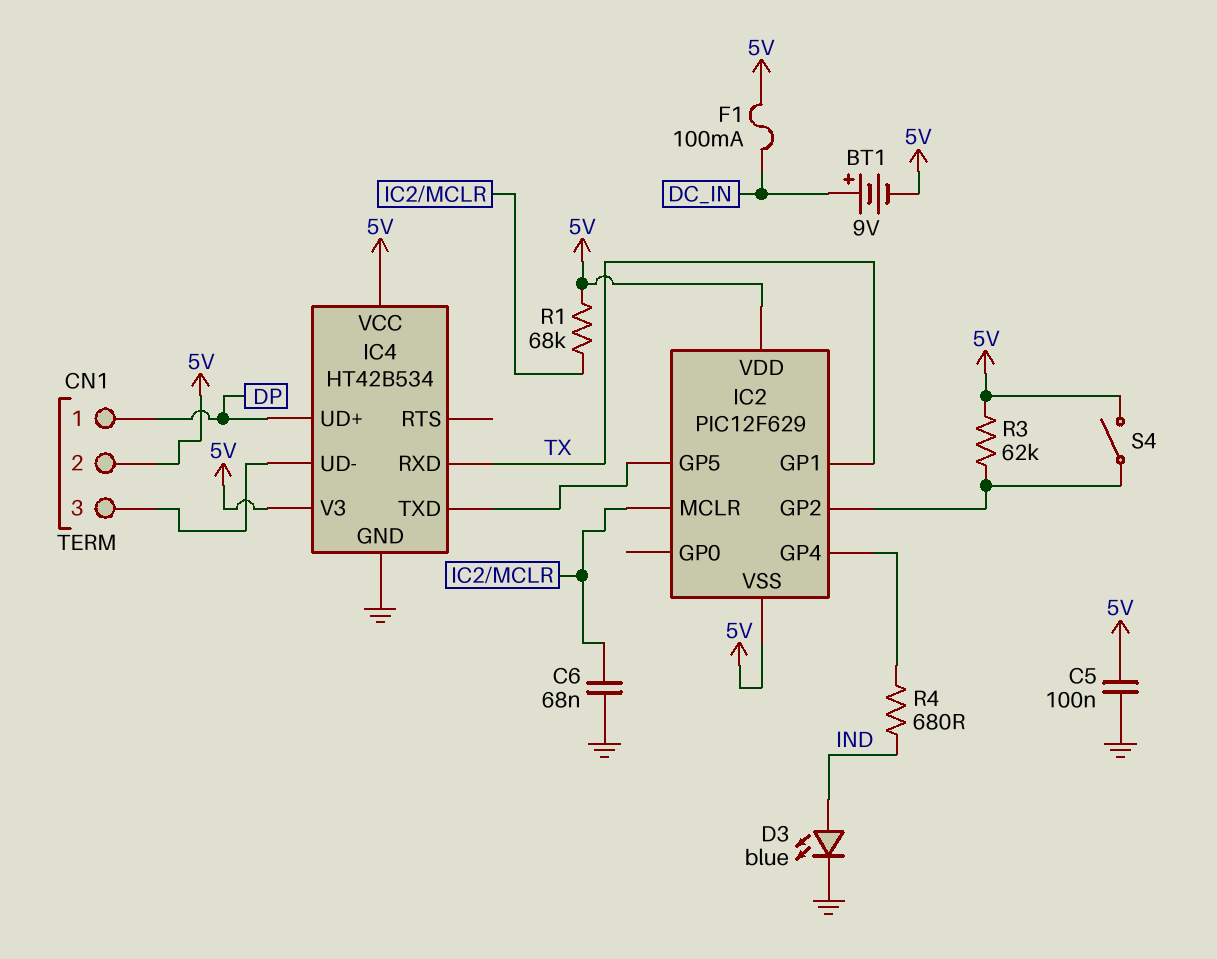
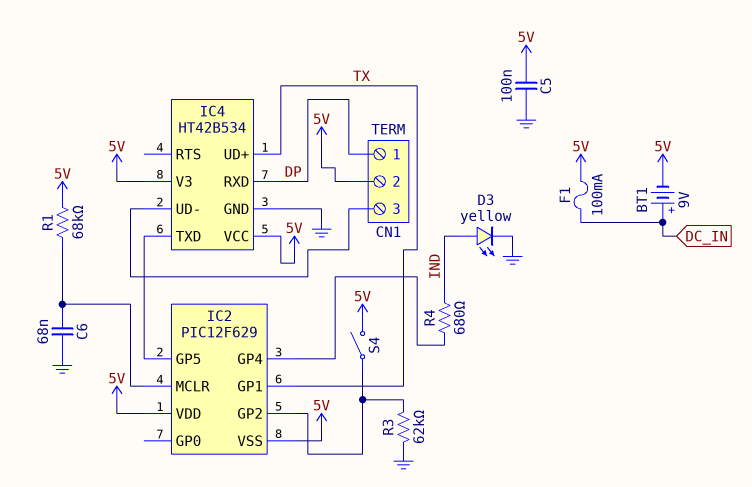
D3: LED blue (A IND, K GND) -> LED yellow (A IND, K GND)
IC4 pin RXD: TX -> DP
IC4 pin UD+: DP -> TX
R3: 62k (5V, IC2/GP2) -> 62k (GND, IC2/GP2)

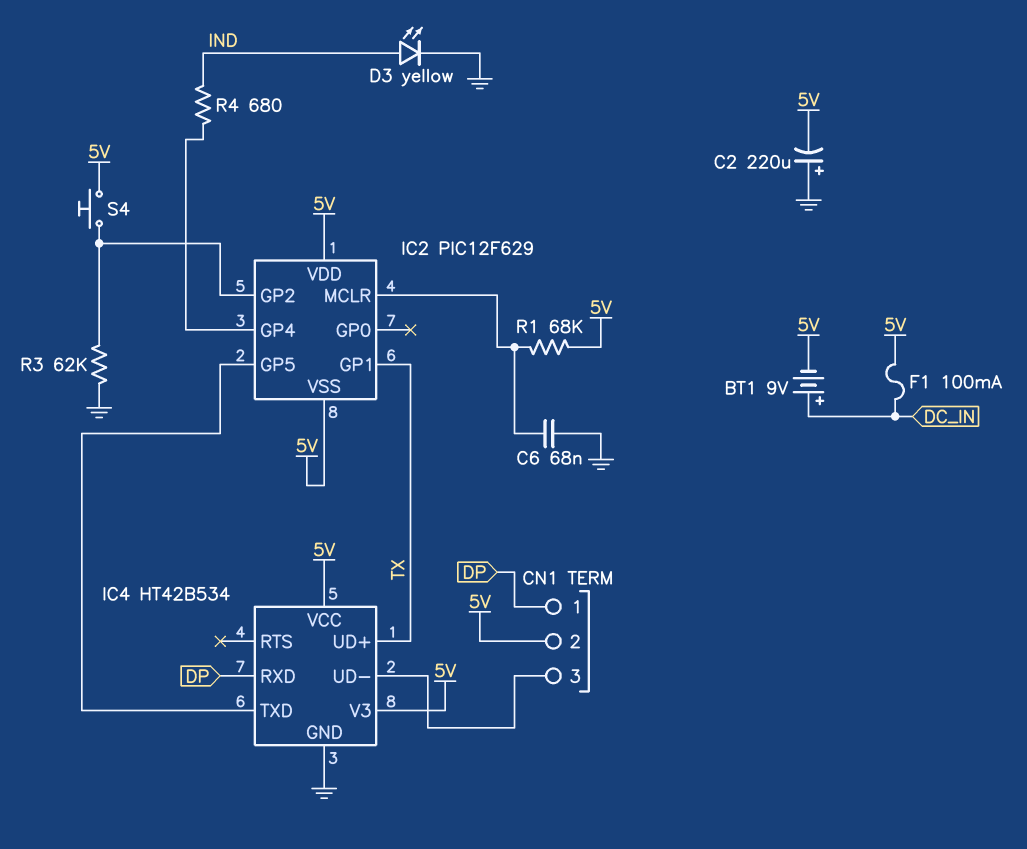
C2: none -> 220uF (plus GND, minus 5V)
C5: 100nF (5V, GND) -> none
S4: switch (5V, IC2/GP2) -> button (5V, IC2/GP2)

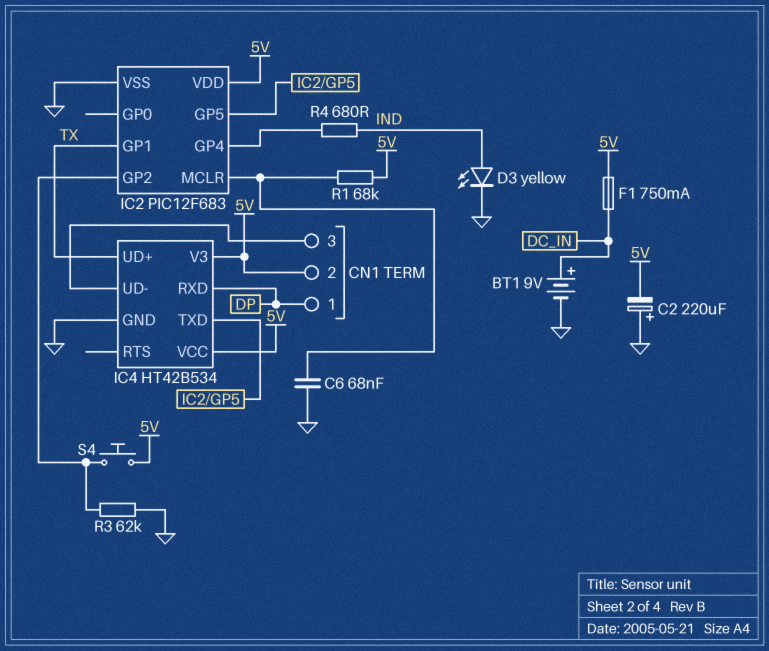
BT1: 9V (plus DC_IN, minus 5V) -> 9V (plus DC_IN, minus GND)
F1: 100mA (5V, DC_IN) -> 750mA (5V, DC_IN)
IC2: PIC12F629 -> PIC12F683
IC2 pin VSS: 5V -> GND

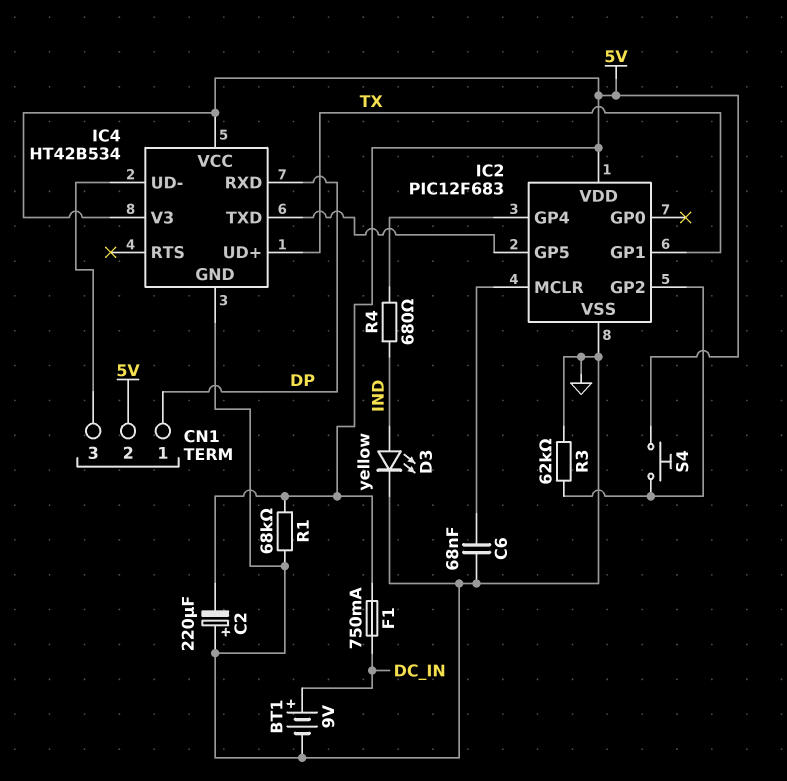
R1: 68k (5V, IC2/MCLR) -> 68k (5V, GND)

